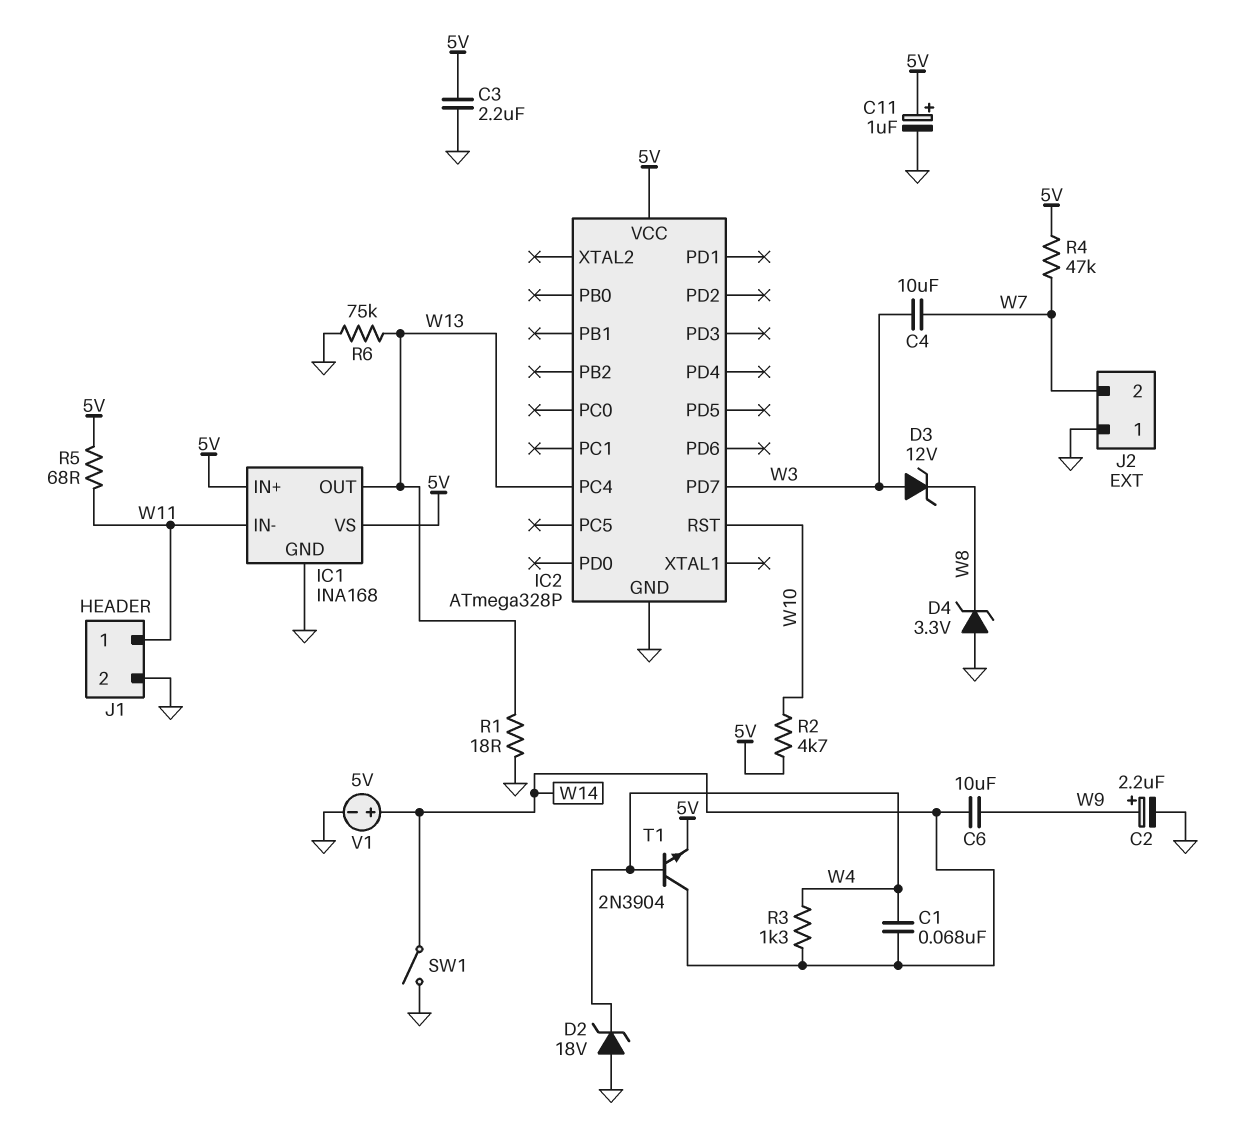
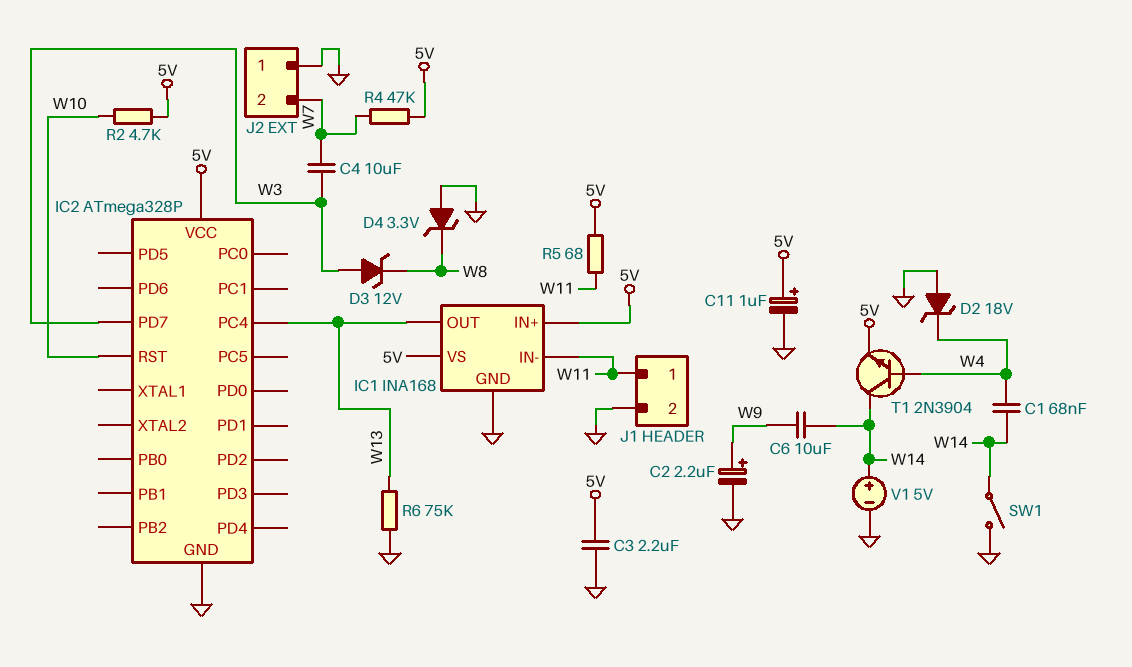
R1: 18 (GND, W13) -> none
R3: 1.3k (W4, W14) -> none

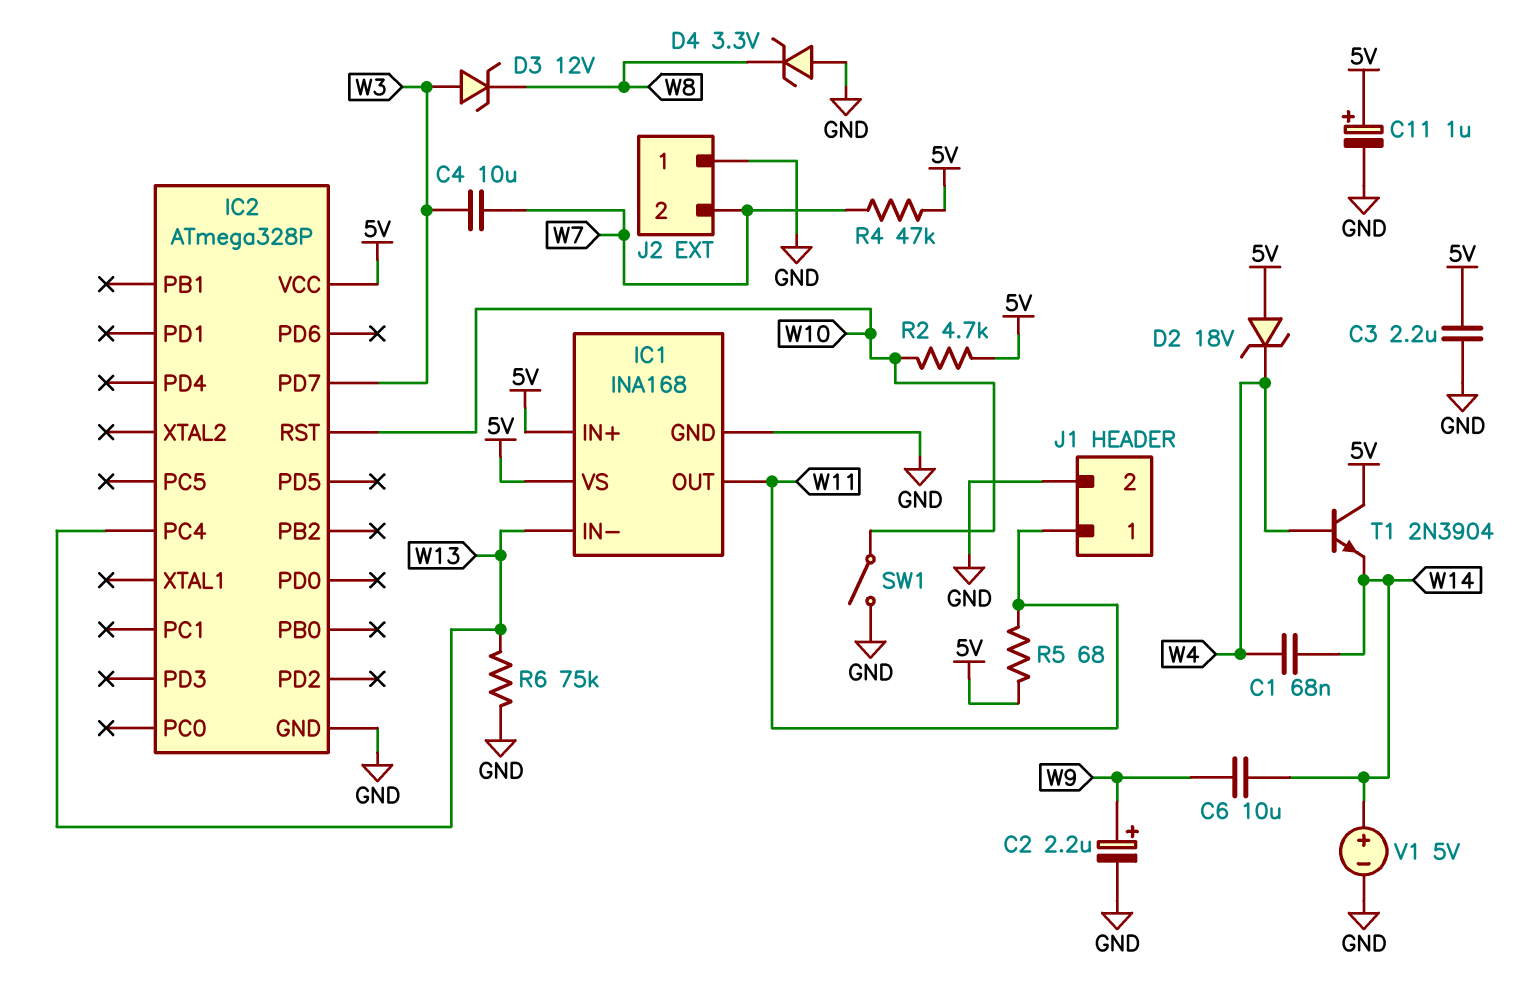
D2: zener 18V (A GND, K W4) -> zener 18V (A 5V, K W4)
IC1 pin IN-: W11 -> W13
IC1 pin OUT: W13 -> W11
SW1: switch (GND, W14) -> switch (GND, W10)
T1: NPN 2N3904 (B W4, C W14, E 5V) -> NPN 2N3904 (B W4, C 5V, E W14)

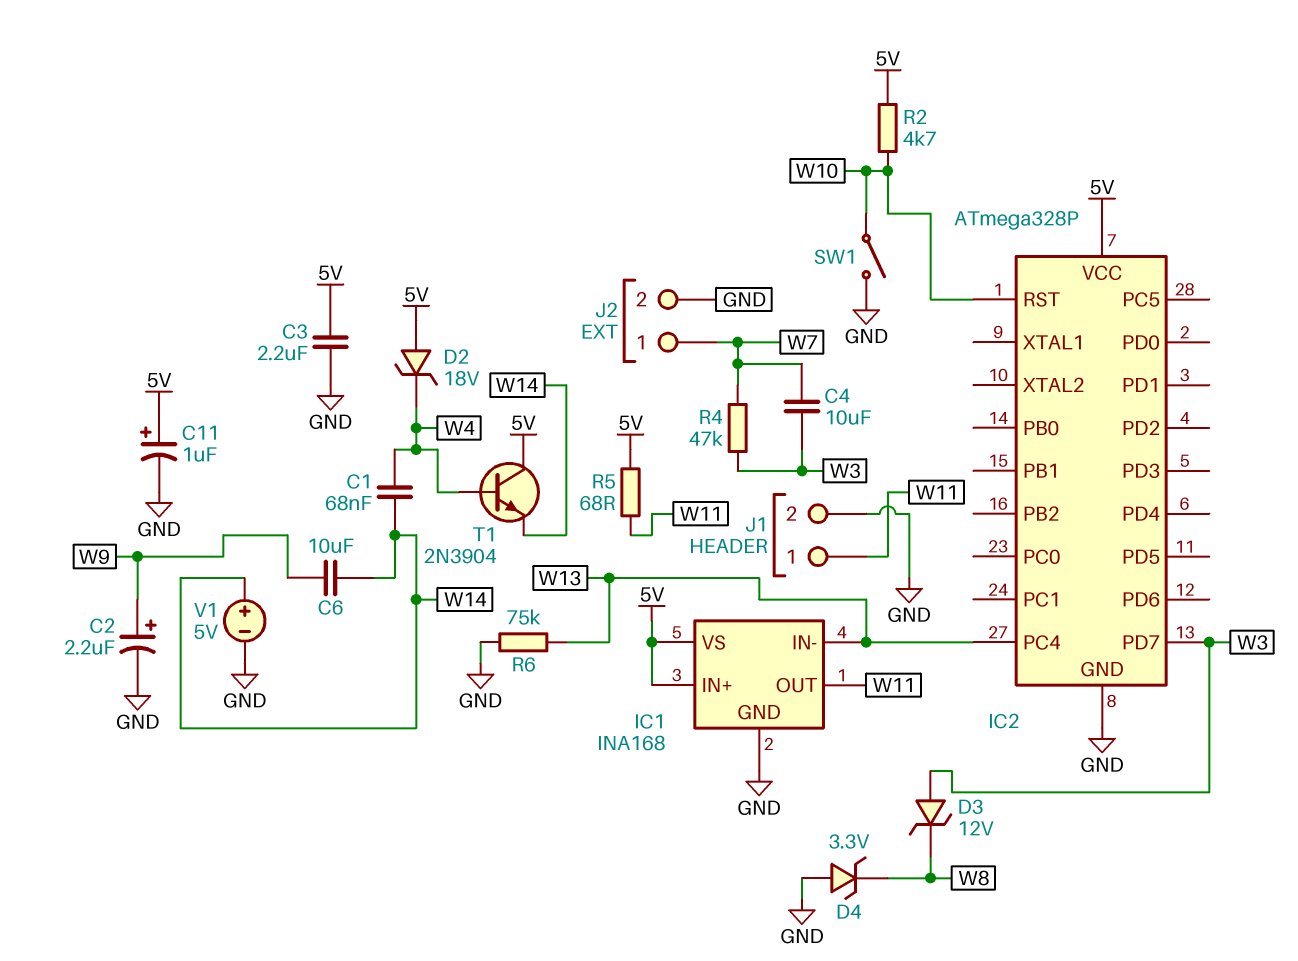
J2 pin 1: GND -> W7
J2 pin 2: W7 -> GND
R4: 47k (5V, W7) -> 47k (W3, W7)

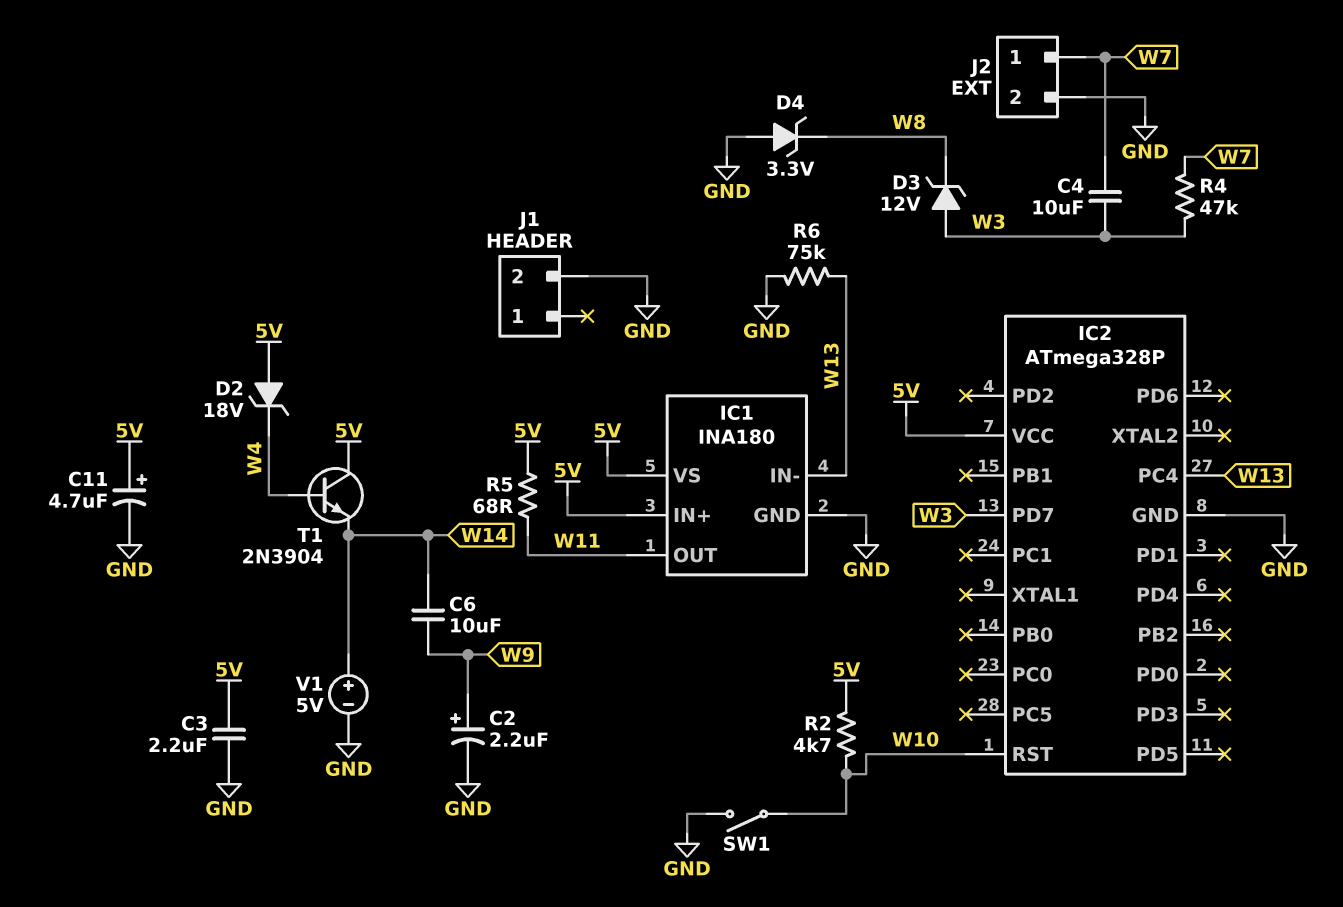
C1: 68nF (W4, W14) -> none
C11: 1uF (plus 5V, minus GND) -> 4.7uF (plus 5V, minus GND)
IC1: INA168 -> INA180
J1 pin 1: W11 -> none

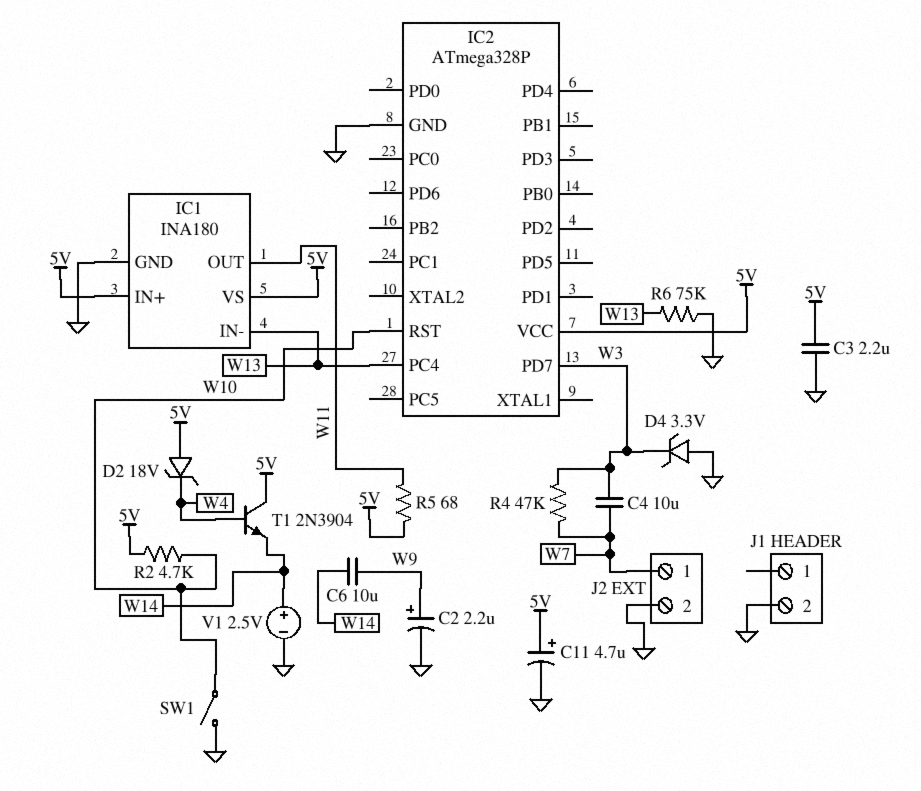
D3: zener 12V (A W3, K W8) -> none
D4: zener 3.3V (A GND, K W8) -> zener 3.3V (A GND, K W3)
V1: 5V (plus W14, minus GND) -> 2.5V (plus W14, minus GND)

